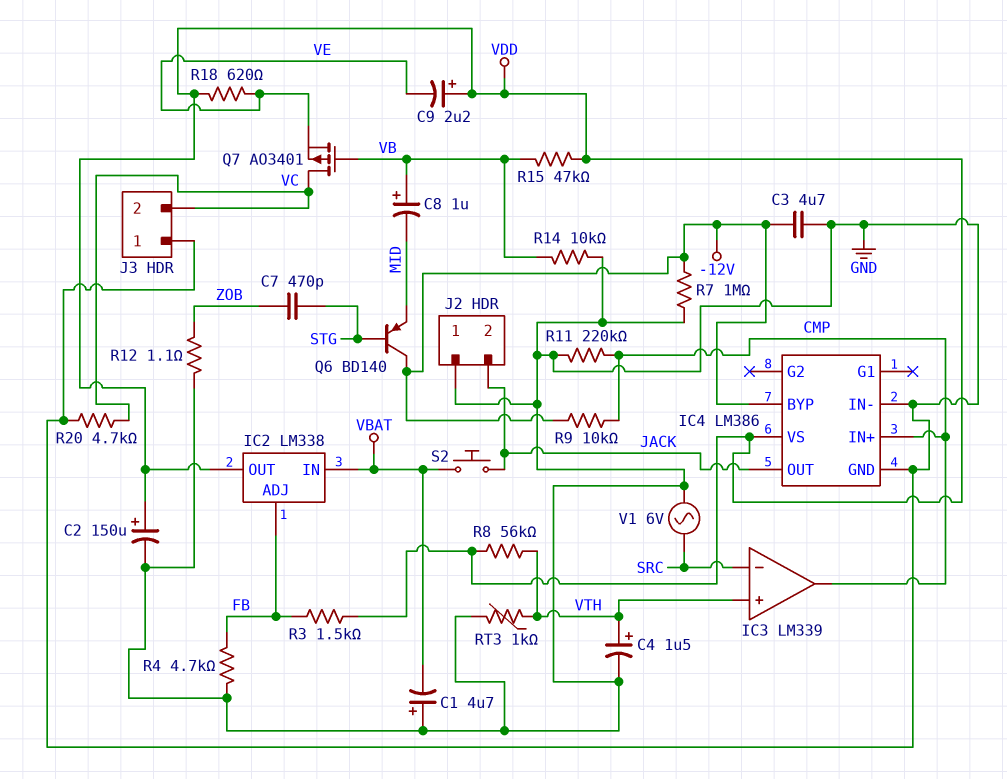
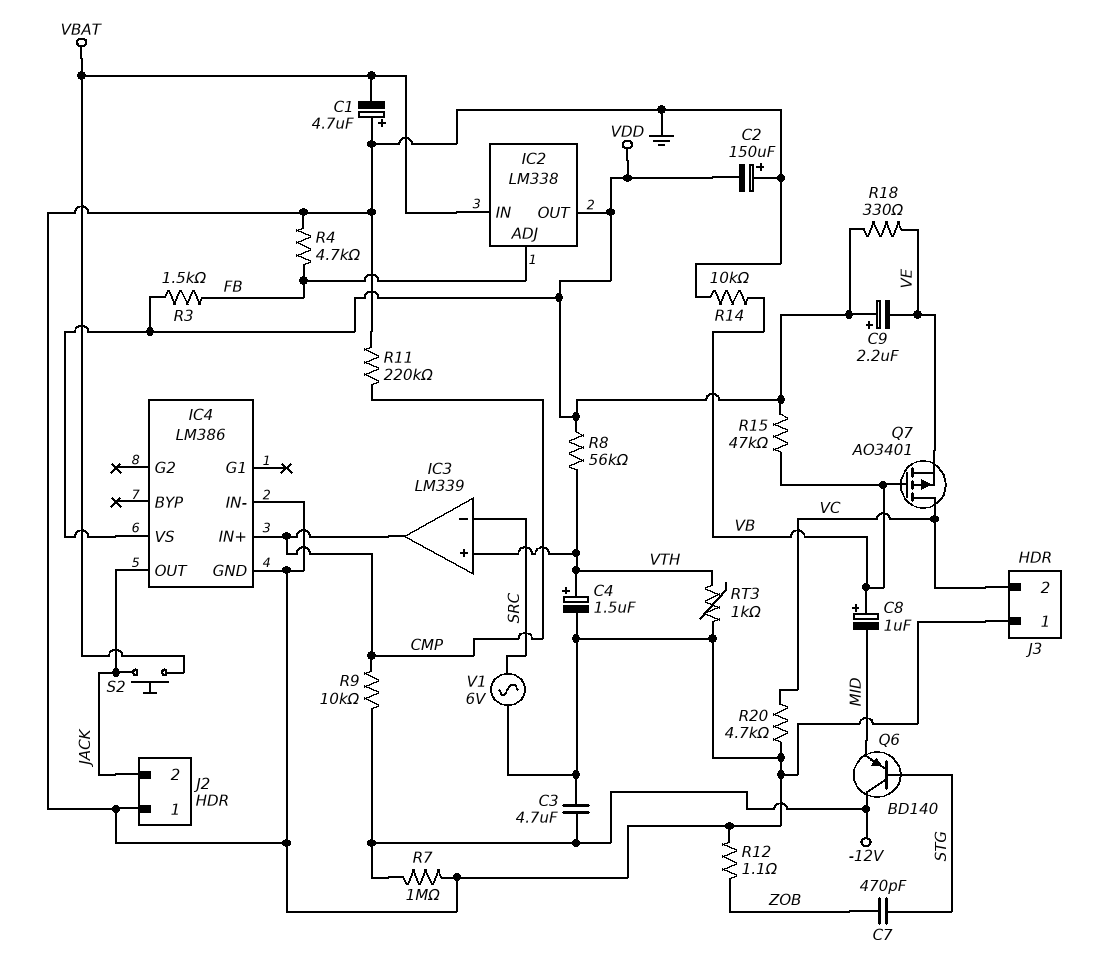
C2: 150uF (plus VDD, minus GND) -> 150uF (plus GND, minus VDD)
IC4 pin BYP: -12V -> none
R18: 620 (VDD, VE) -> 330 (VDD, VE)

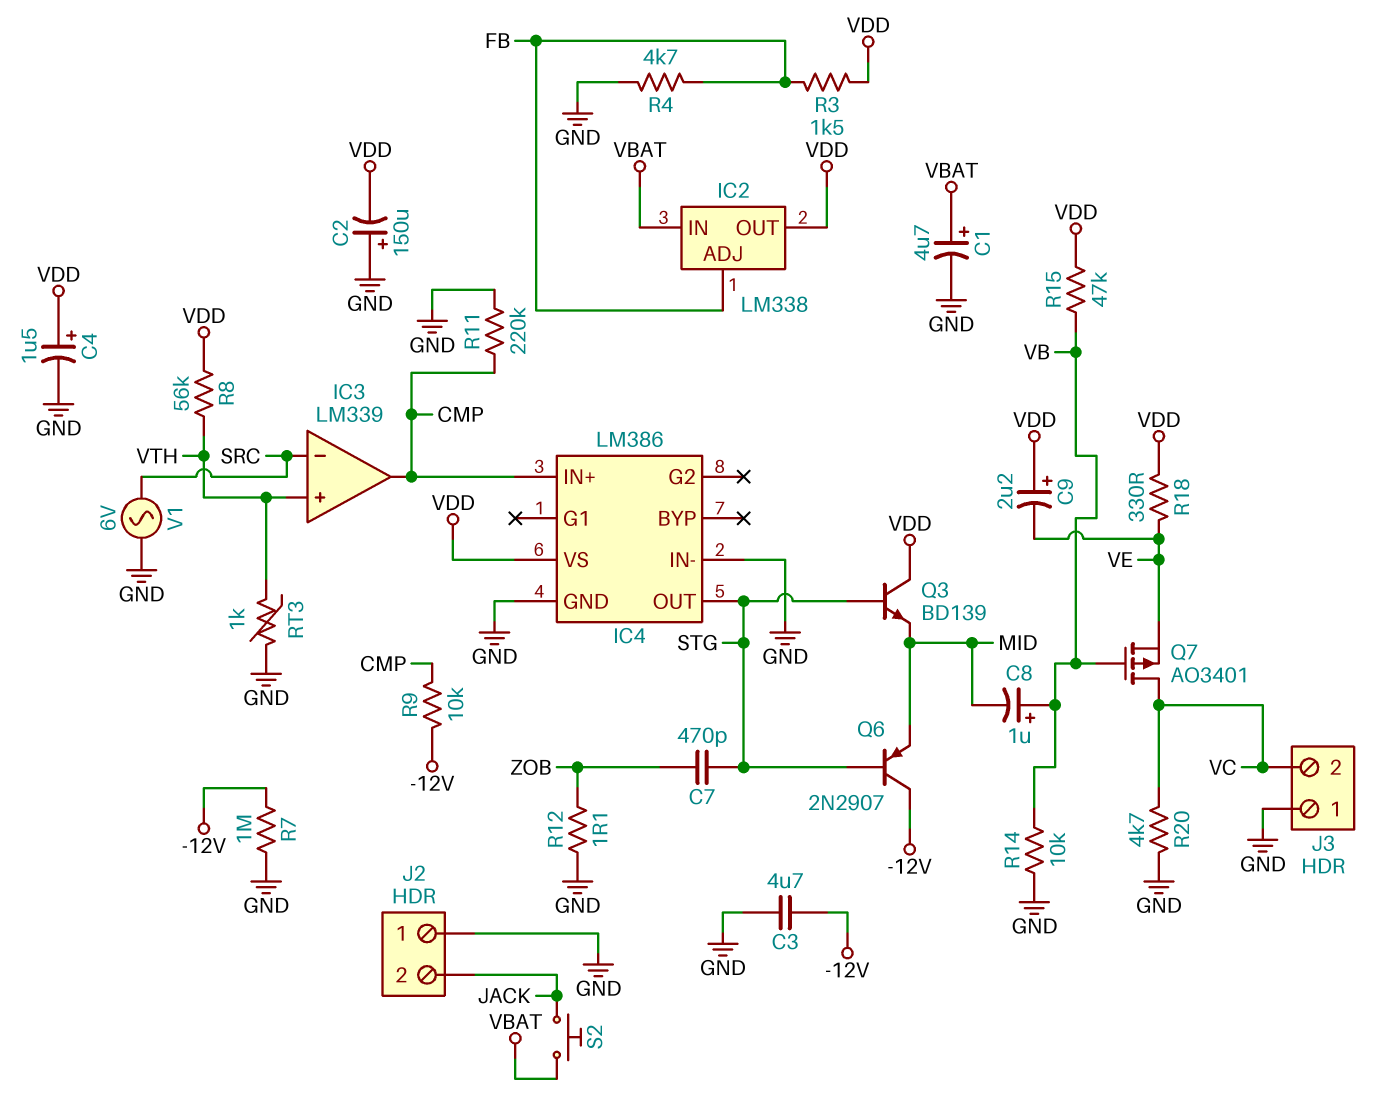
C1: 4.7uF (plus GND, minus VBAT) -> 4.7uF (plus VBAT, minus GND)
C4: 1.5uF (plus VTH, minus GND) -> 1.5uF (plus VDD, minus GND)
IC4 pin OUT: JACK -> STG
Q3: none -> NPN BD139 (B STG, C VDD, E MID)
Q6: PNP BD140 (B STG, C -12V, E MID) -> PNP 2N2907 (B STG, C -12V, E MID)

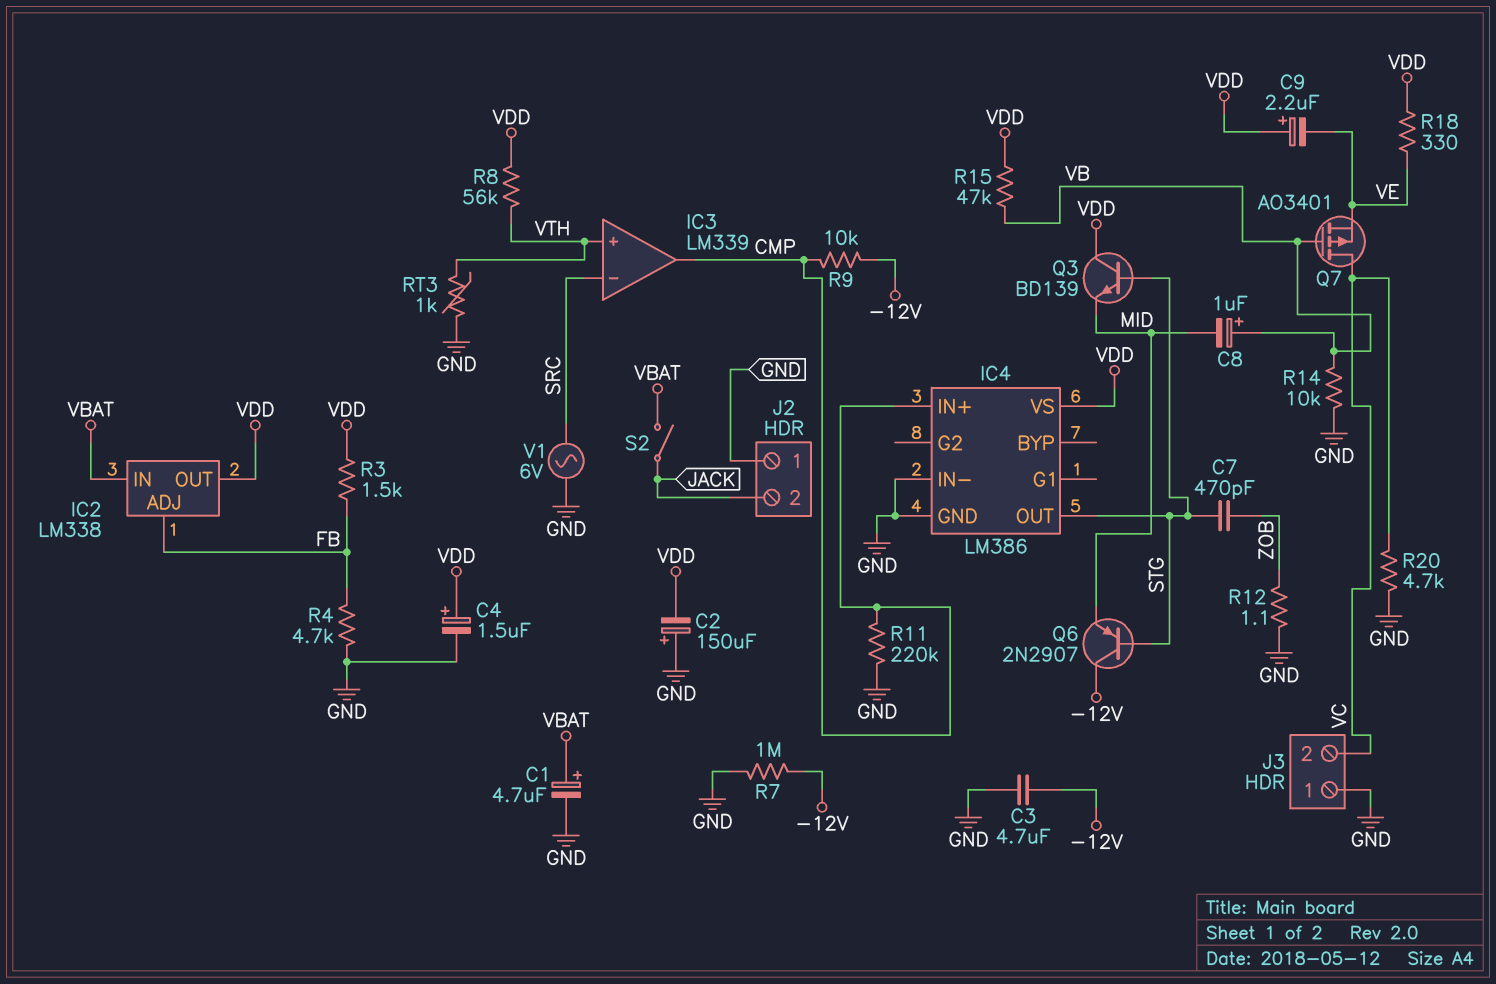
S2: button (JACK, VBAT) -> switch (JACK, VBAT)

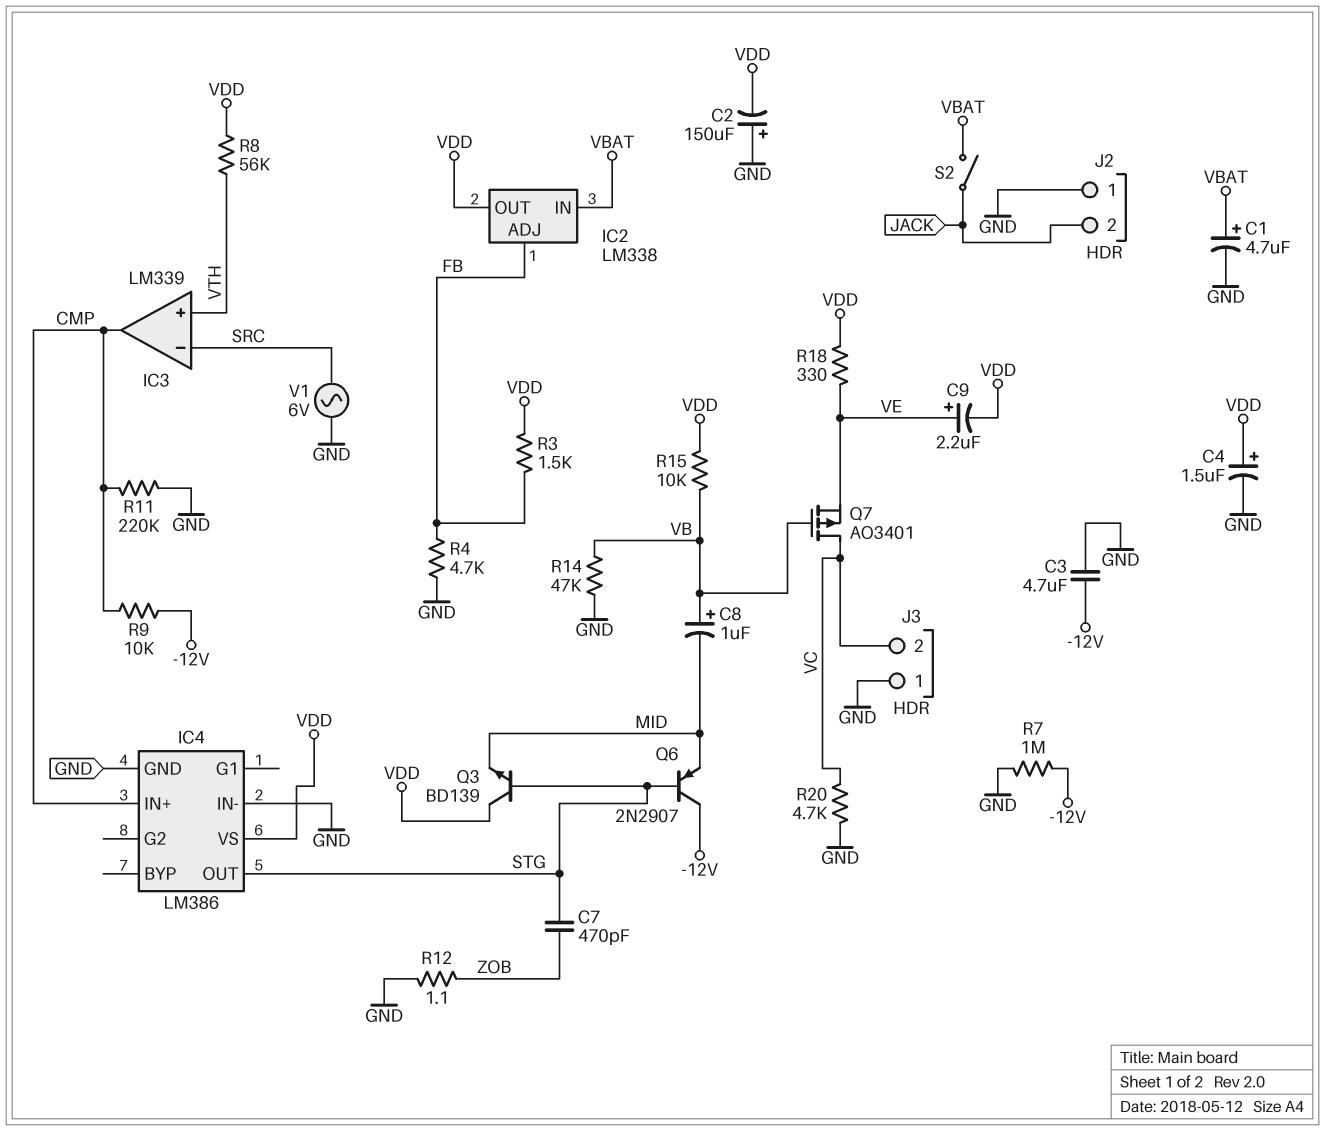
C9: 2.2uF (plus VDD, minus VE) -> 2.2uF (plus VE, minus VDD)
R14: 10k (GND, VB) -> 47k (GND, VB)
R15: 47k (VB, VDD) -> 10k (VB, VDD)
RT3: 1k (GND, VTH) -> none

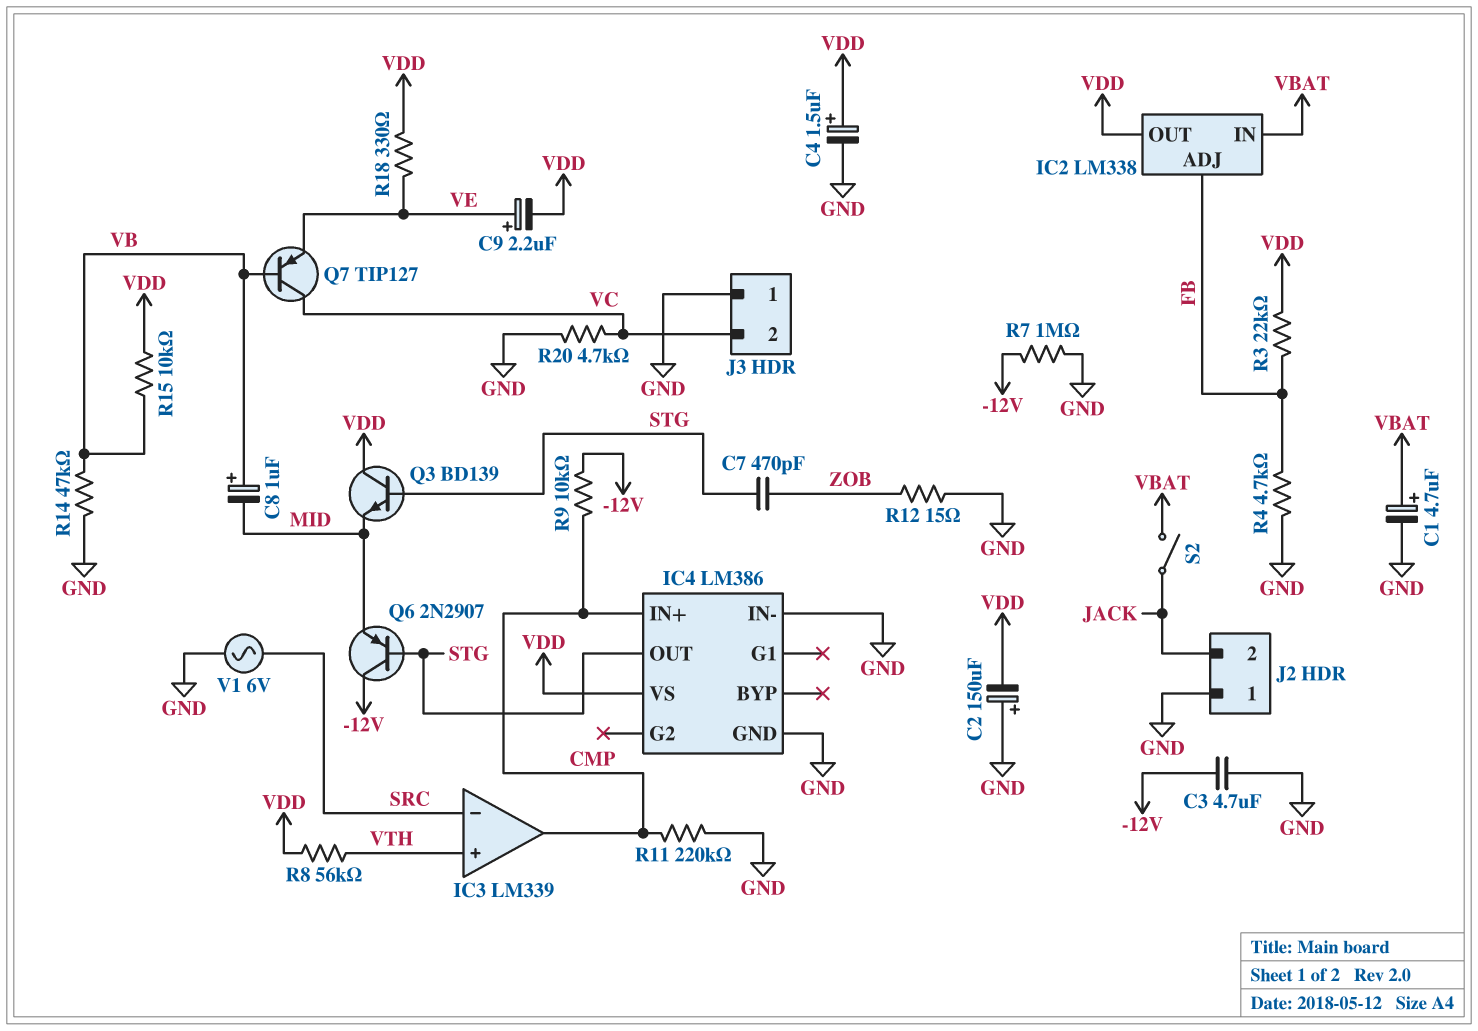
Q7: PMOS AO3401 (G VB, D VC, S VE) -> PNP TIP127 (B VB, C VC, E VE)
R3: 1.5k (FB, VDD) -> 22k (FB, VDD)
R12: 1.1 (GND, ZOB) -> 15 (GND, ZOB)

